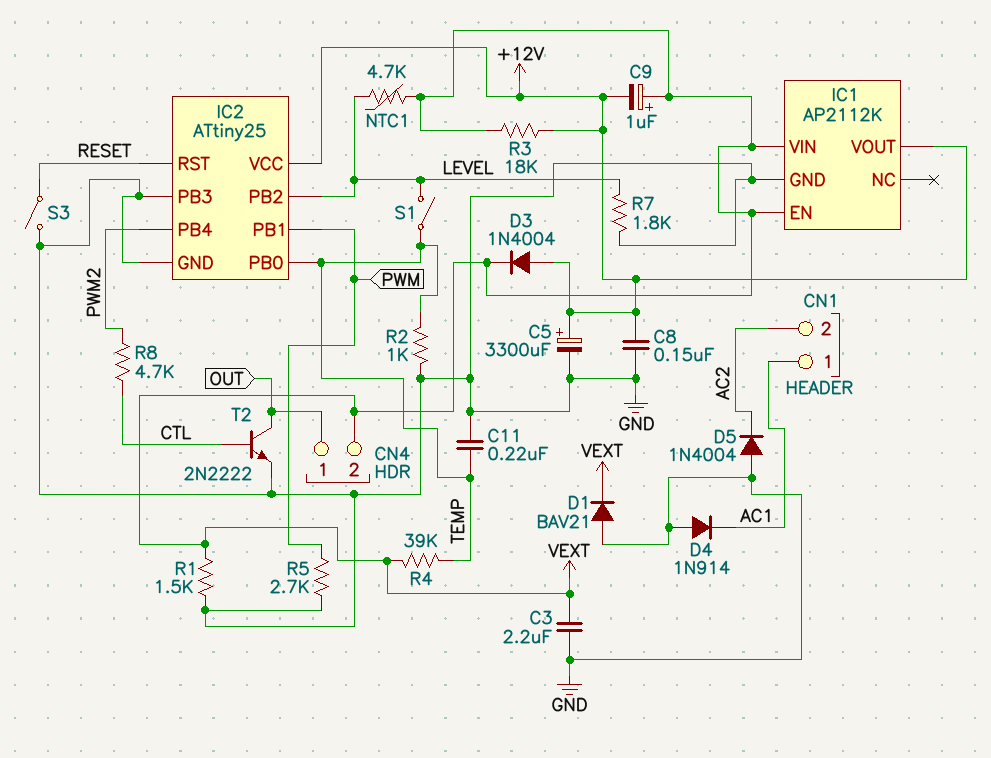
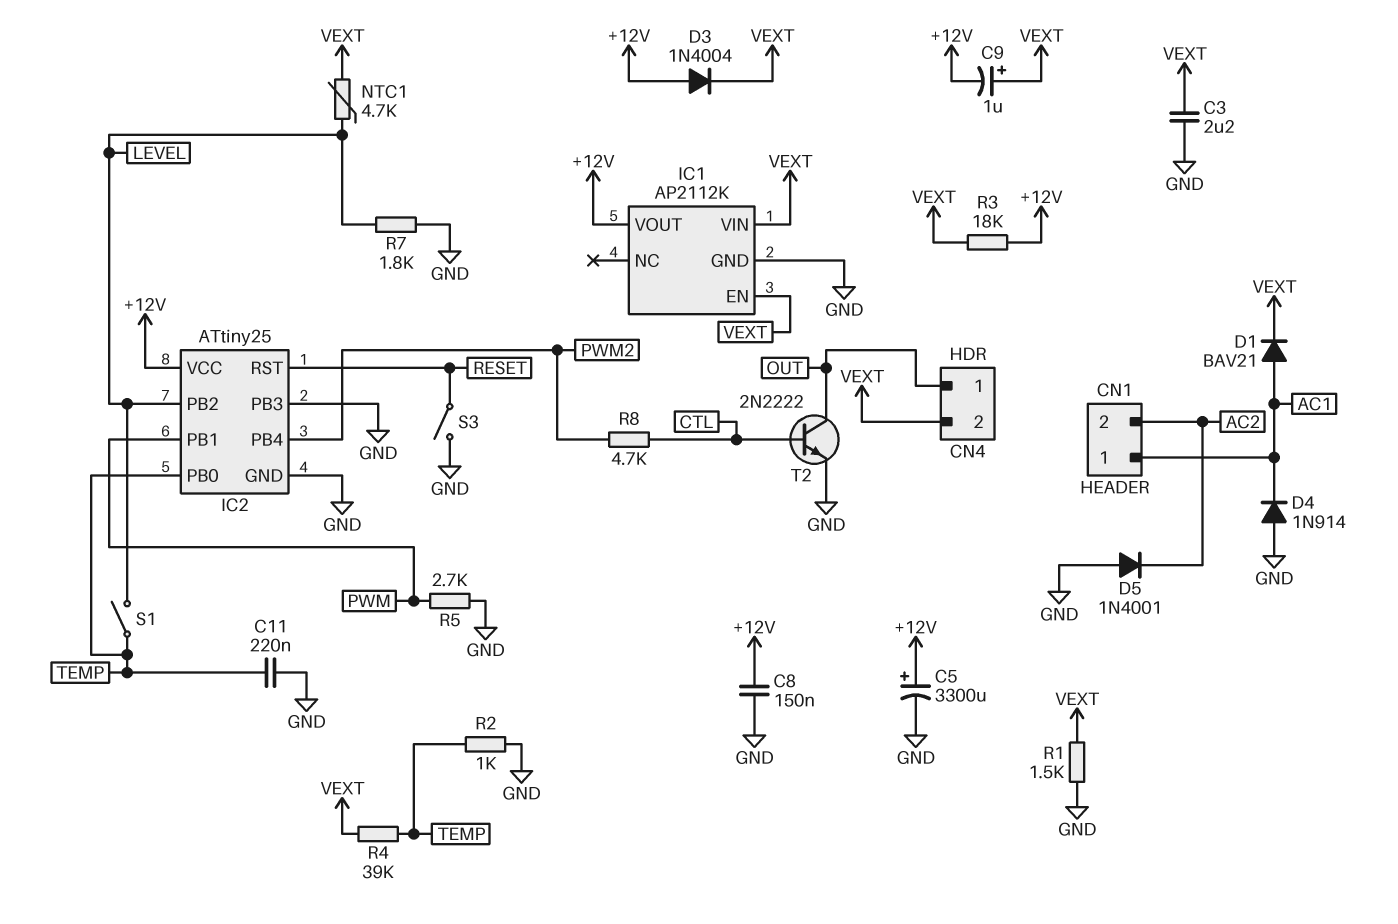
D1: diode BAV21 (A GND, K VEXT) -> diode BAV21 (A AC1, K VEXT)
D5: diode 1N4004 (A GND, K AC2) -> diode 1N4001 (A GND, K AC2)

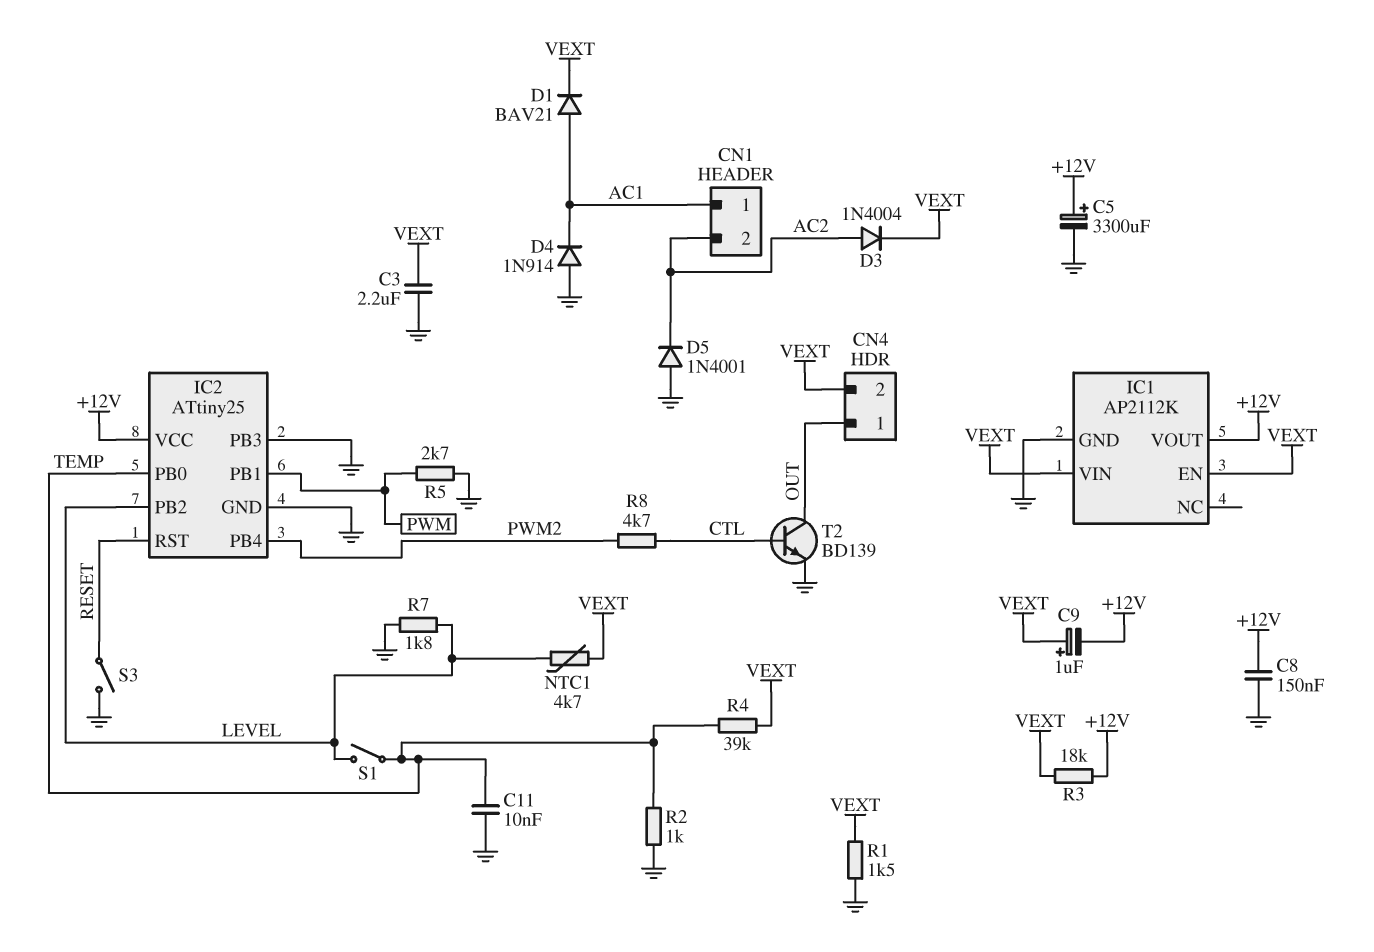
C11: 220nF (GND, TEMP) -> 10nF (GND, TEMP)
D3: diode 1N4004 (A +12V, K VEXT) -> diode 1N4004 (A AC2, K VEXT)
T2: NPN 2N2222 (B CTL, C OUT, E GND) -> NPN BD139 (B CTL, C OUT, E GND)

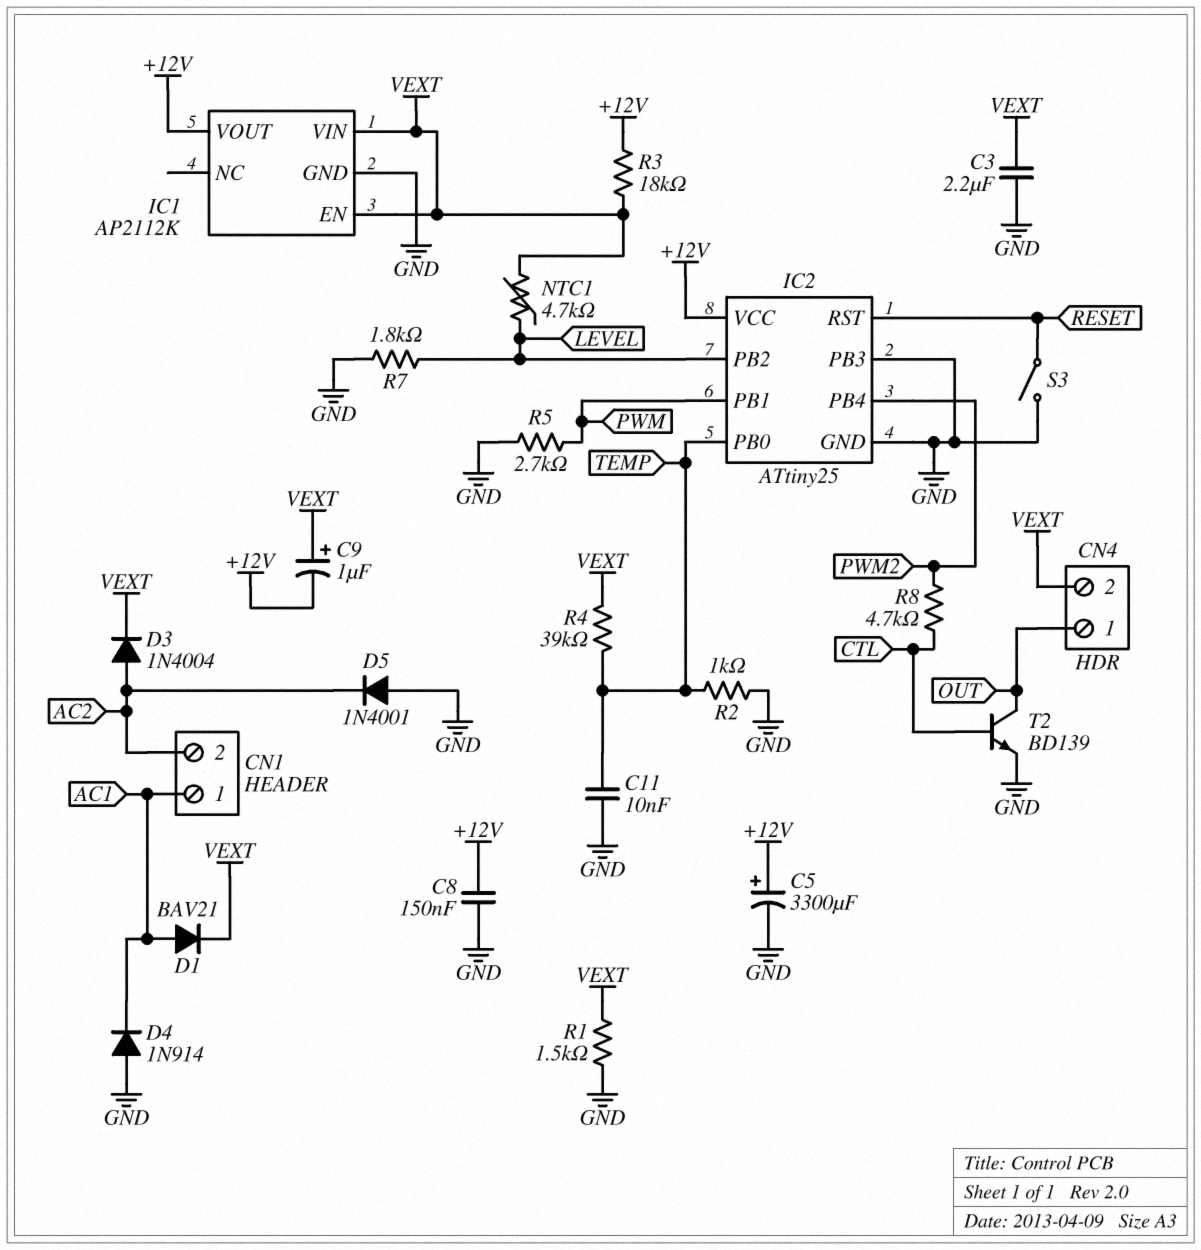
S1: switch (LEVEL, TEMP) -> none

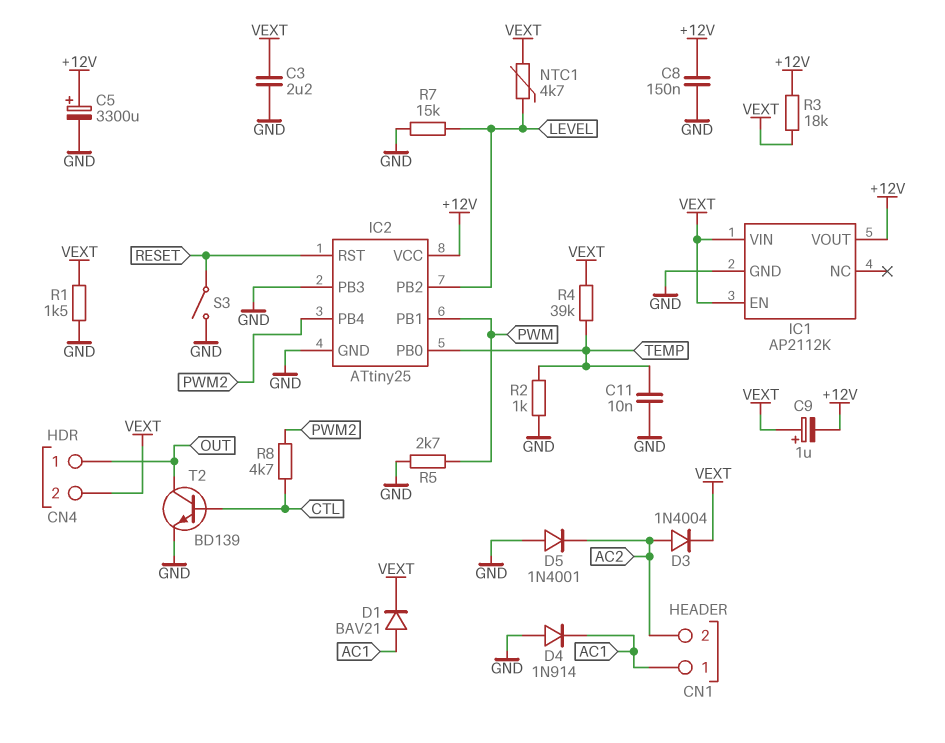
R7: 1.8k (GND, LEVEL) -> 15k (GND, LEVEL)

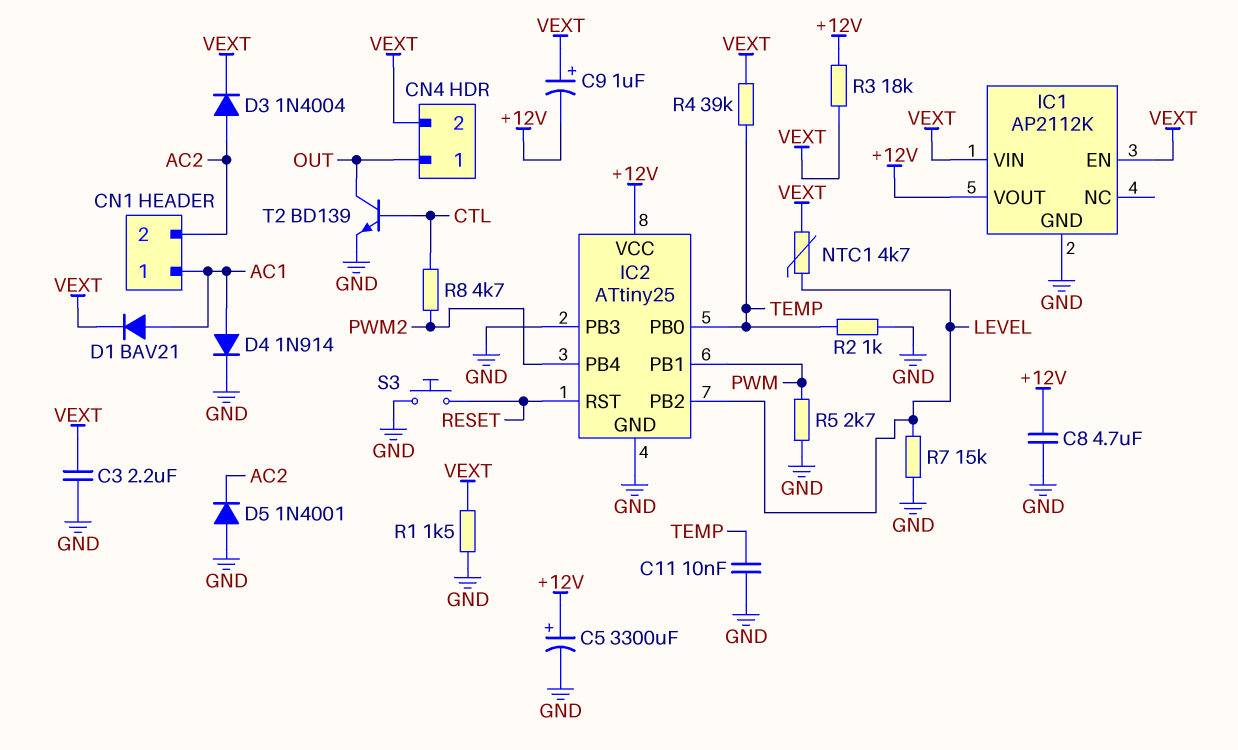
C8: 150nF (+12V, GND) -> 4.7uF (+12V, GND)
D4: diode 1N914 (A GND, K AC1) -> diode 1N914 (A AC1, K GND)
S3: switch (GND, RESET) -> button (GND, RESET)

